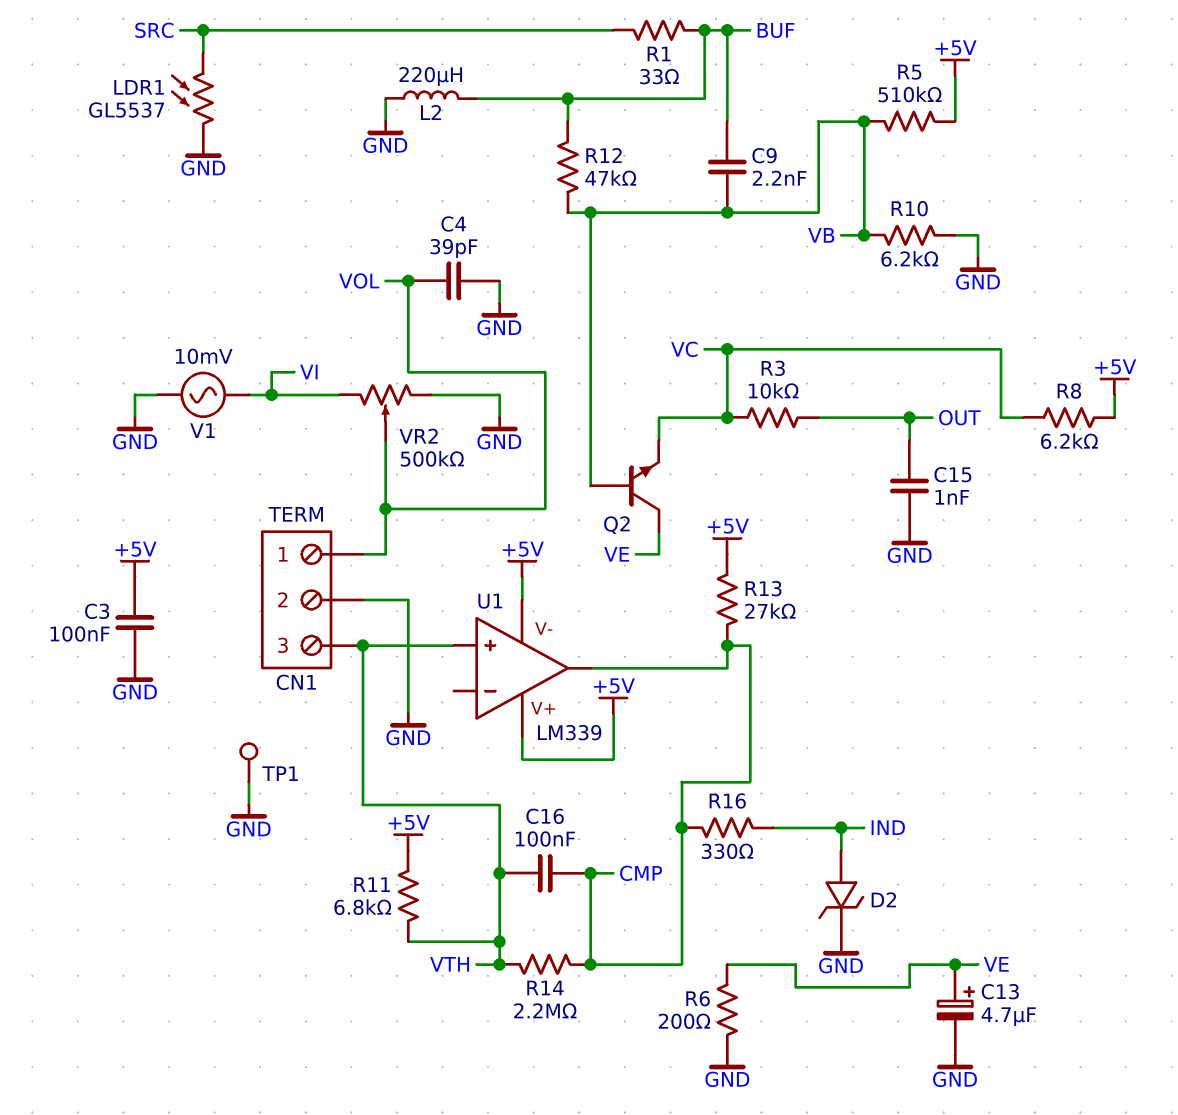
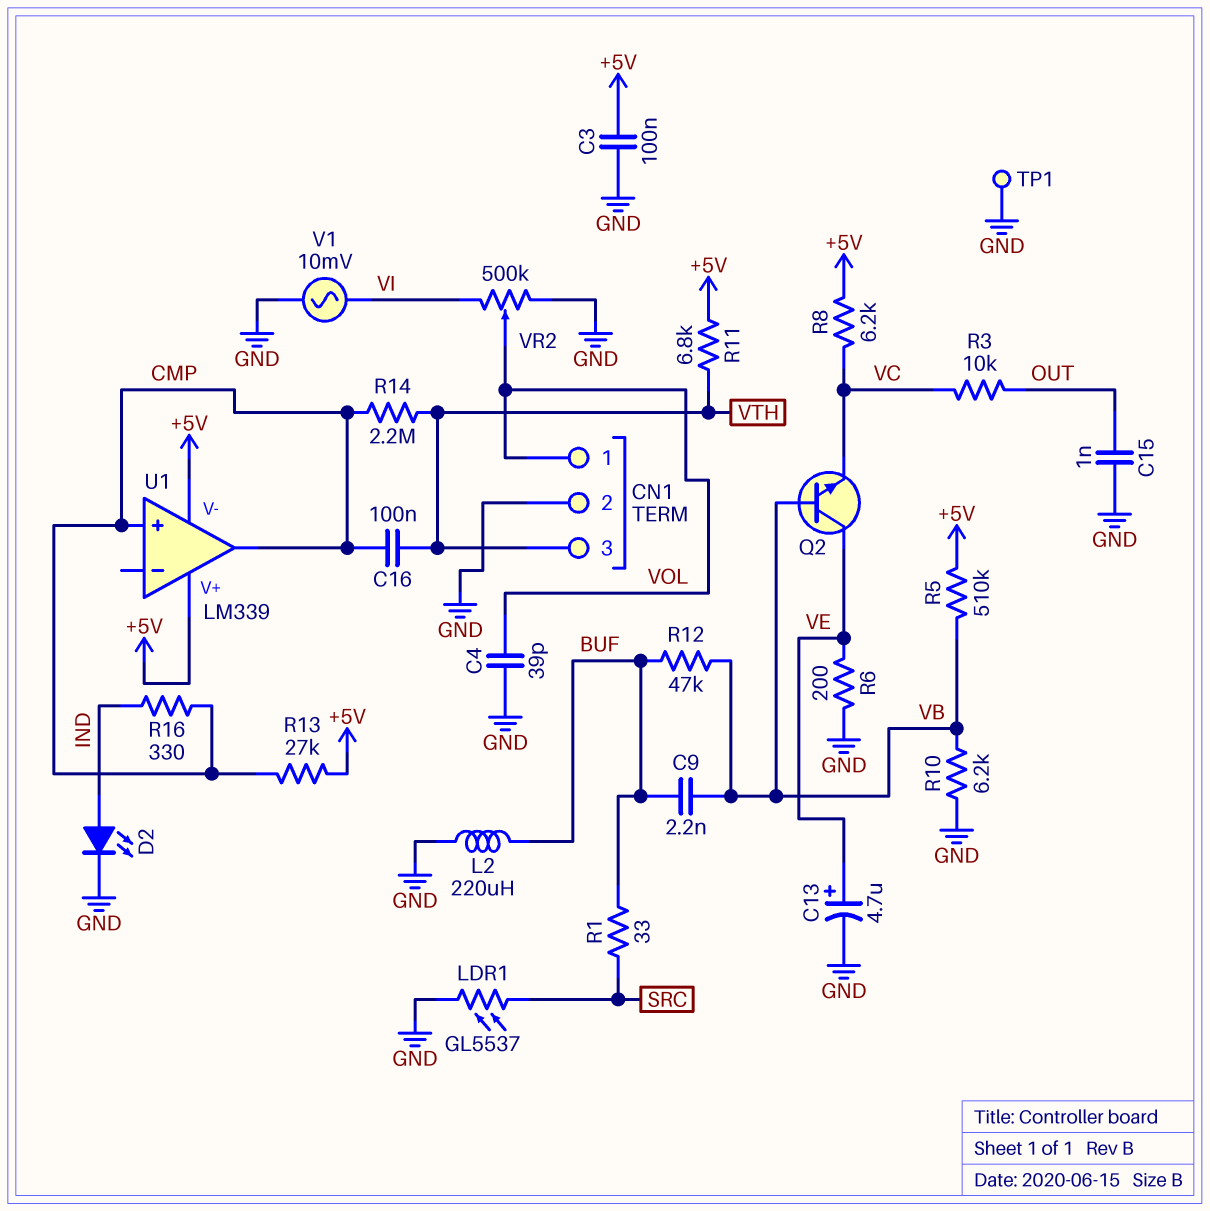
D2: zener (A IND, K GND) -> LED (A IND, K GND)
U1 pin in+: VTH -> CMP

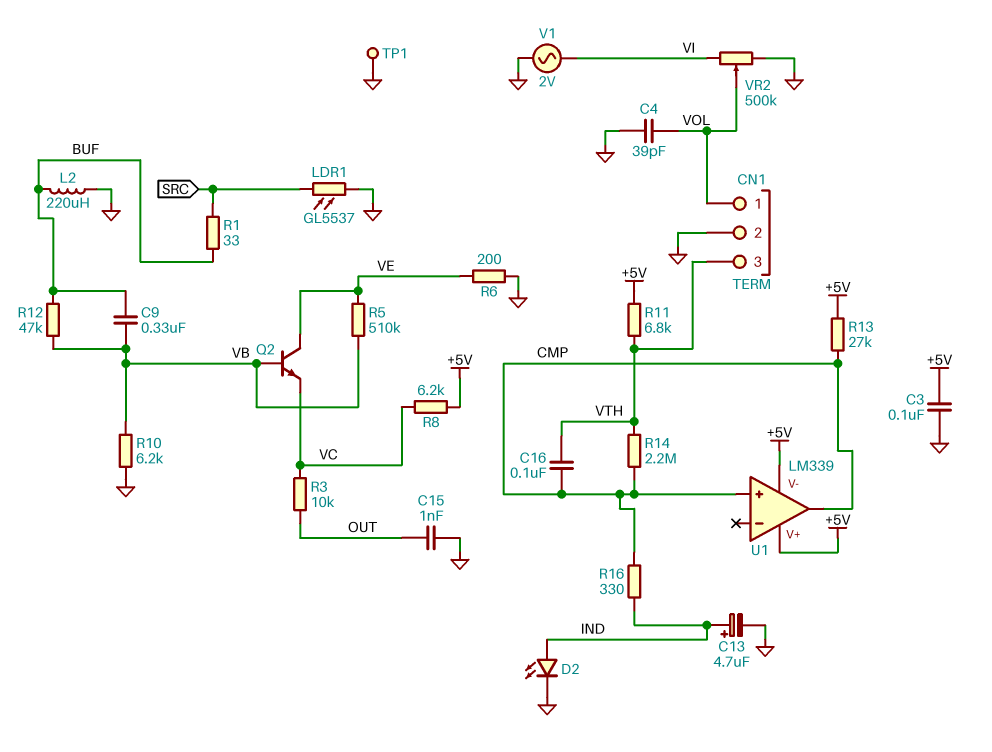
C9: 2.2nF (BUF, VB) -> 330nF (BUF, VB)
C13: 4.7uF (plus VE, minus GND) -> 4.7uF (plus IND, minus GND)
R5: 510k (+5V, VB) -> 510k (VB, VE)
V1: AC 10mV (GND, VI) -> AC 2V (GND, VI)

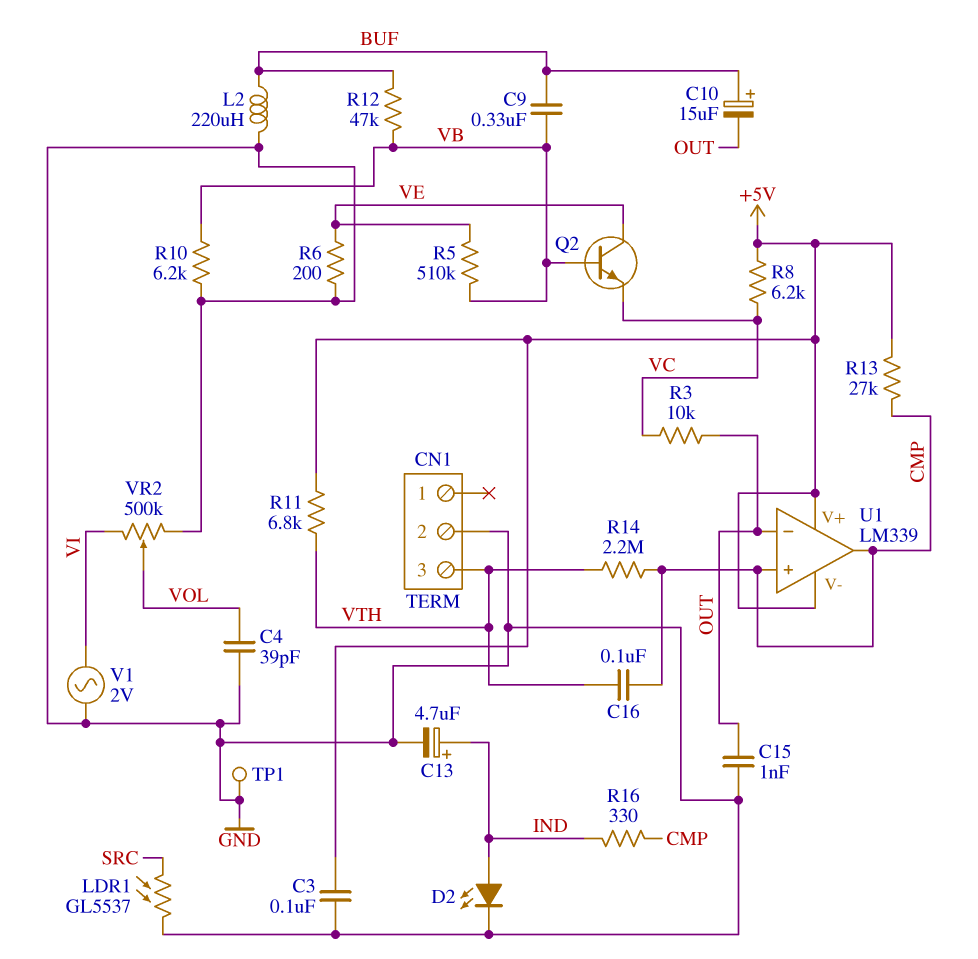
C10: none -> 15uF (plus BUF, minus OUT)
CN1 pin 1: VOL -> none
R1: 33 (BUF, SRC) -> none
U1 pin in-: none -> OUT

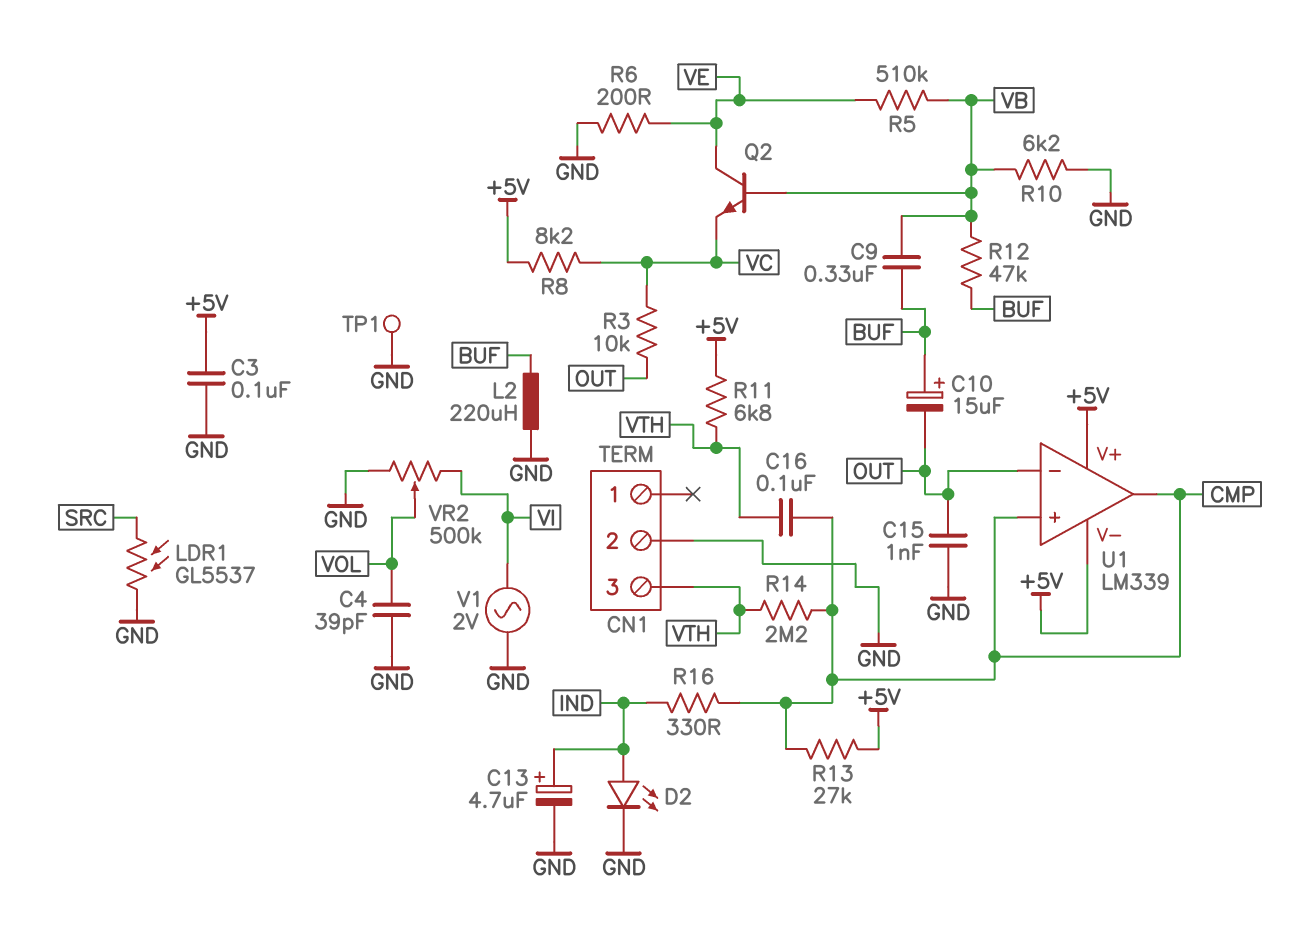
R8: 6.2k (+5V, VC) -> 8.2k (+5V, VC)

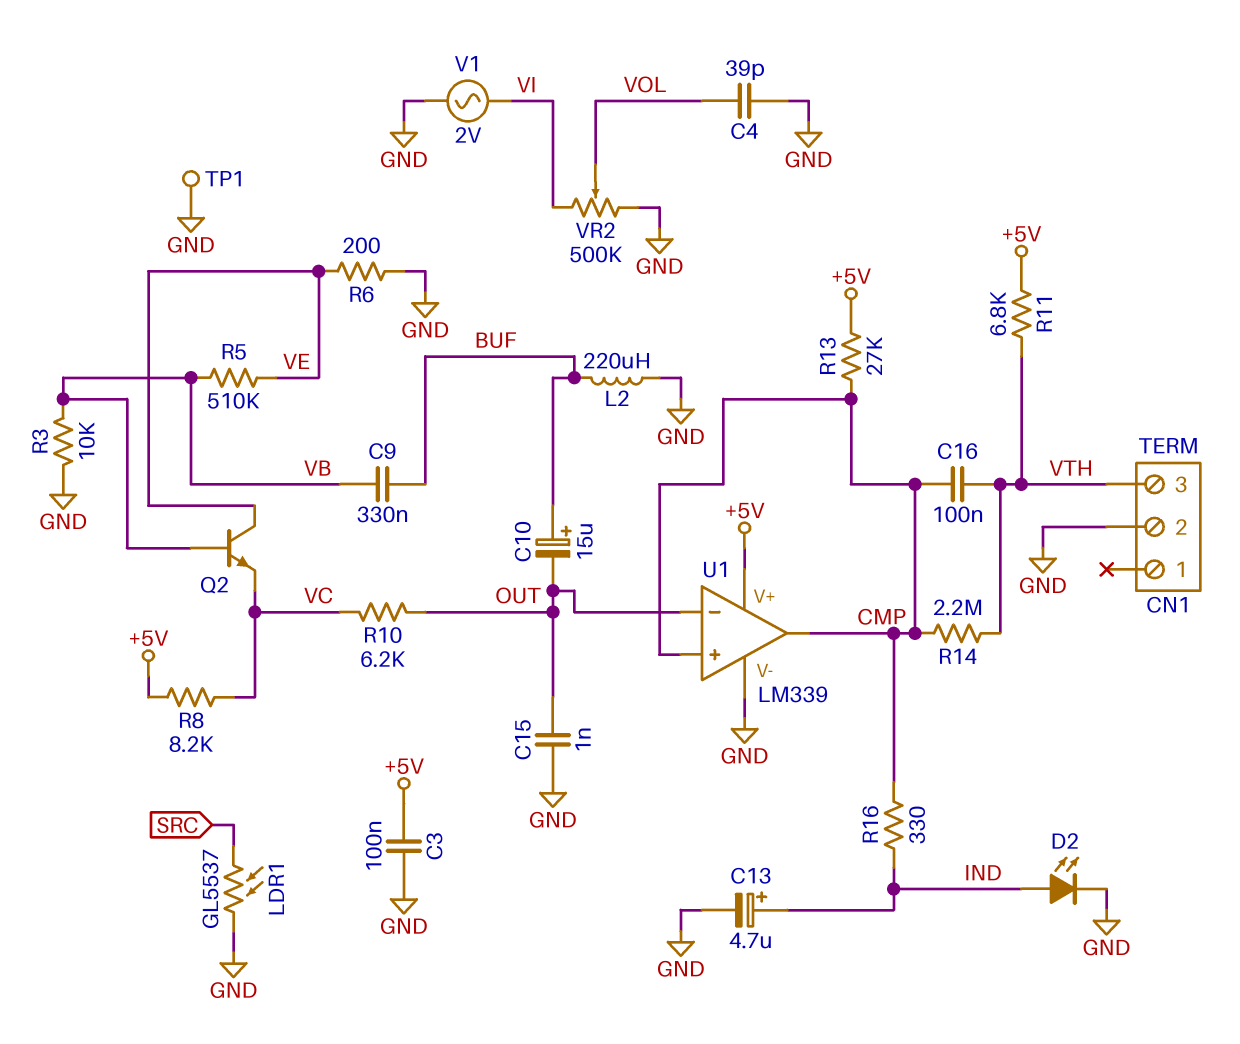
R3: 10k (OUT, VC) -> 10k (GND, VB)
R10: 6.2k (GND, VB) -> 6.2k (OUT, VC)
R12: 47k (BUF, VB) -> none
U1 pin V-: +5V -> GND

